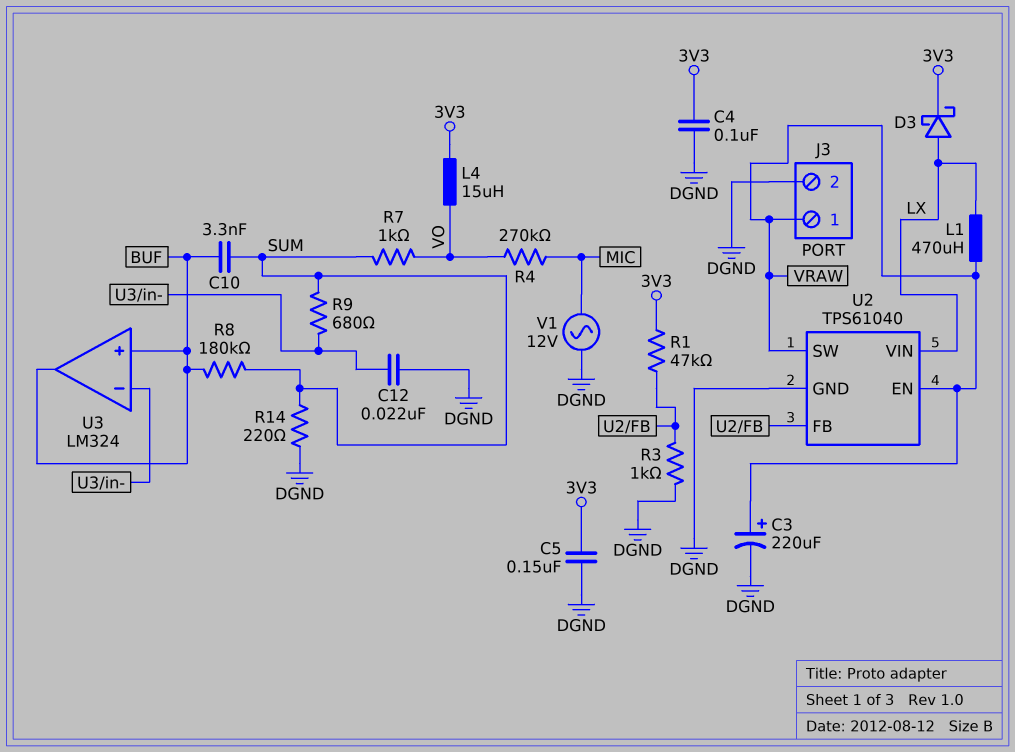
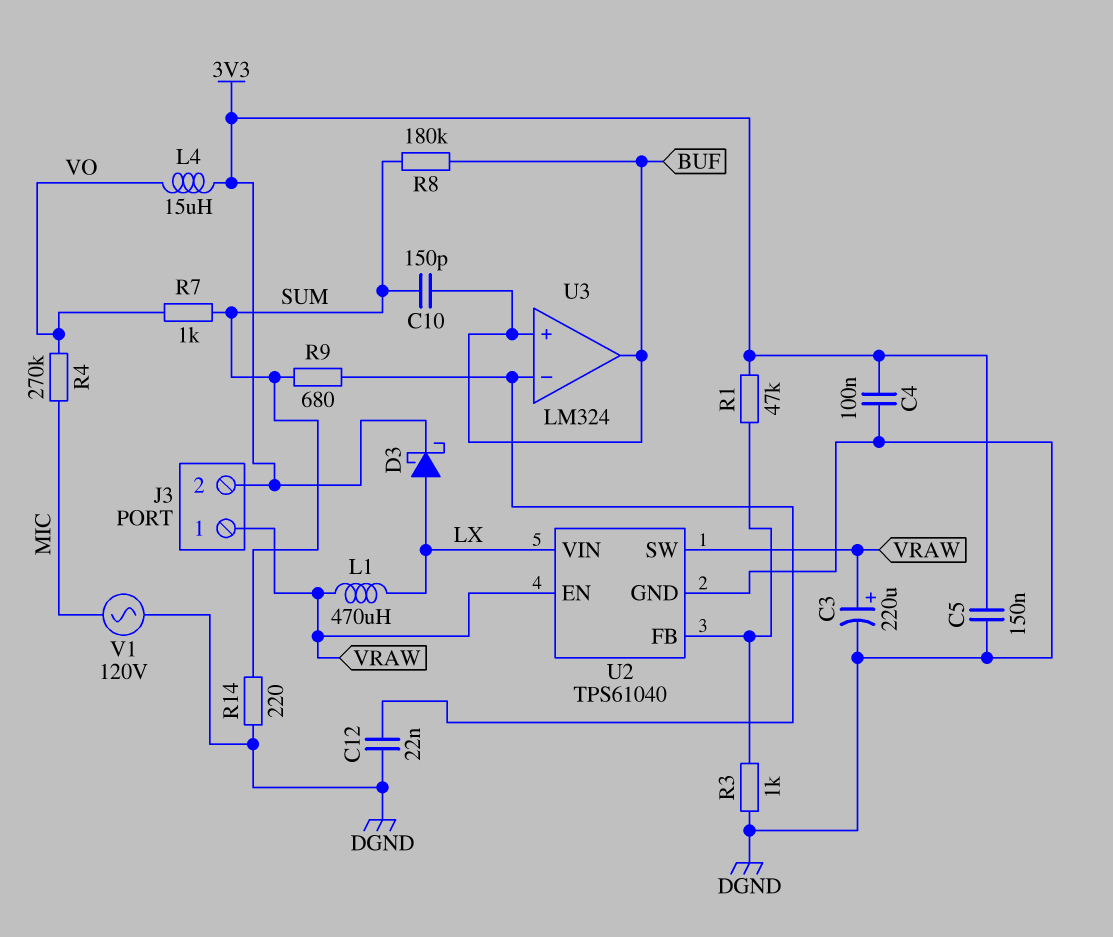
C10: 3.3nF (BUF, SUM) -> 150pF (BUF, SUM)
J3 pin 2: DGND -> 3V3
V1: AC 12V (DGND, MIC) -> AC 120V (DGND, MIC)

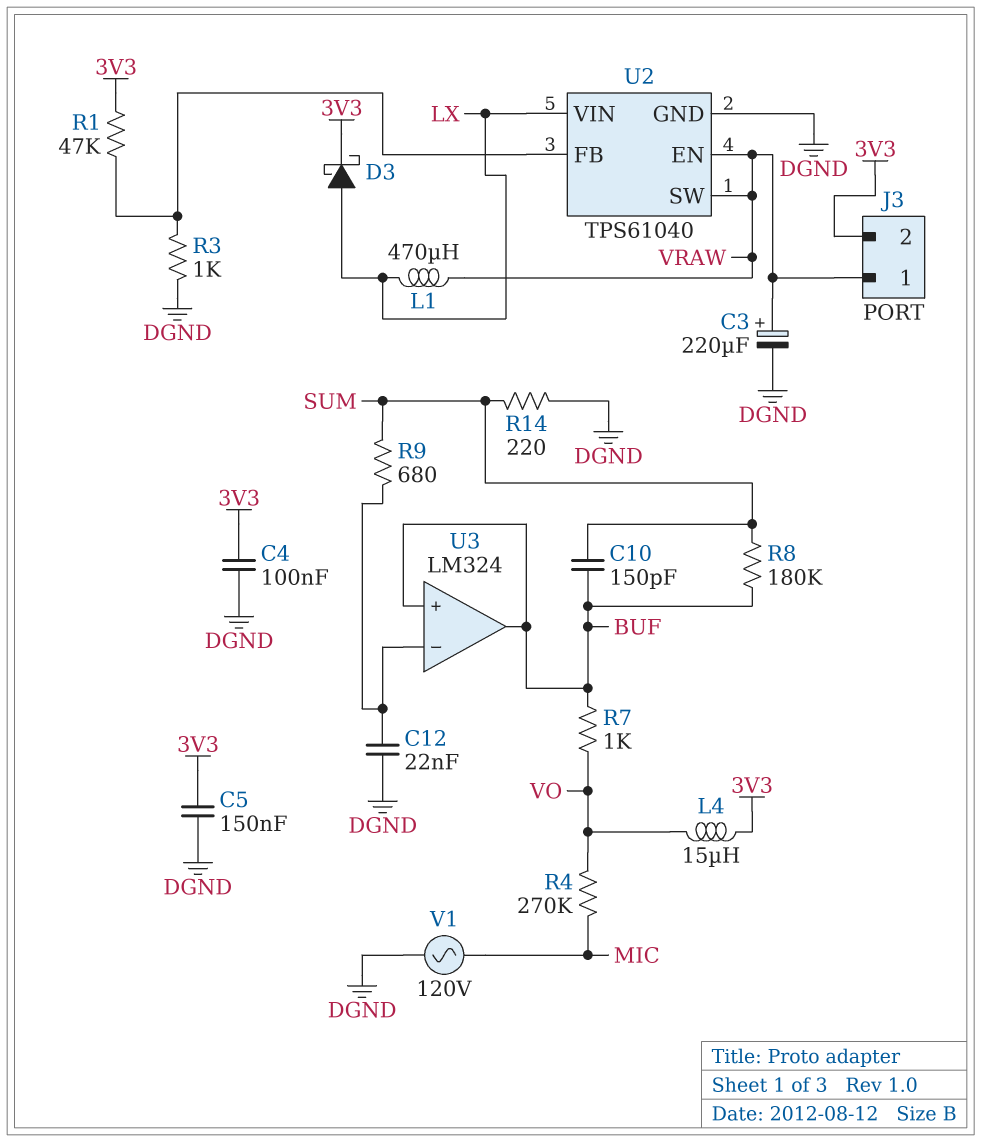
R7: 1k (SUM, VO) -> 1k (BUF, VO)

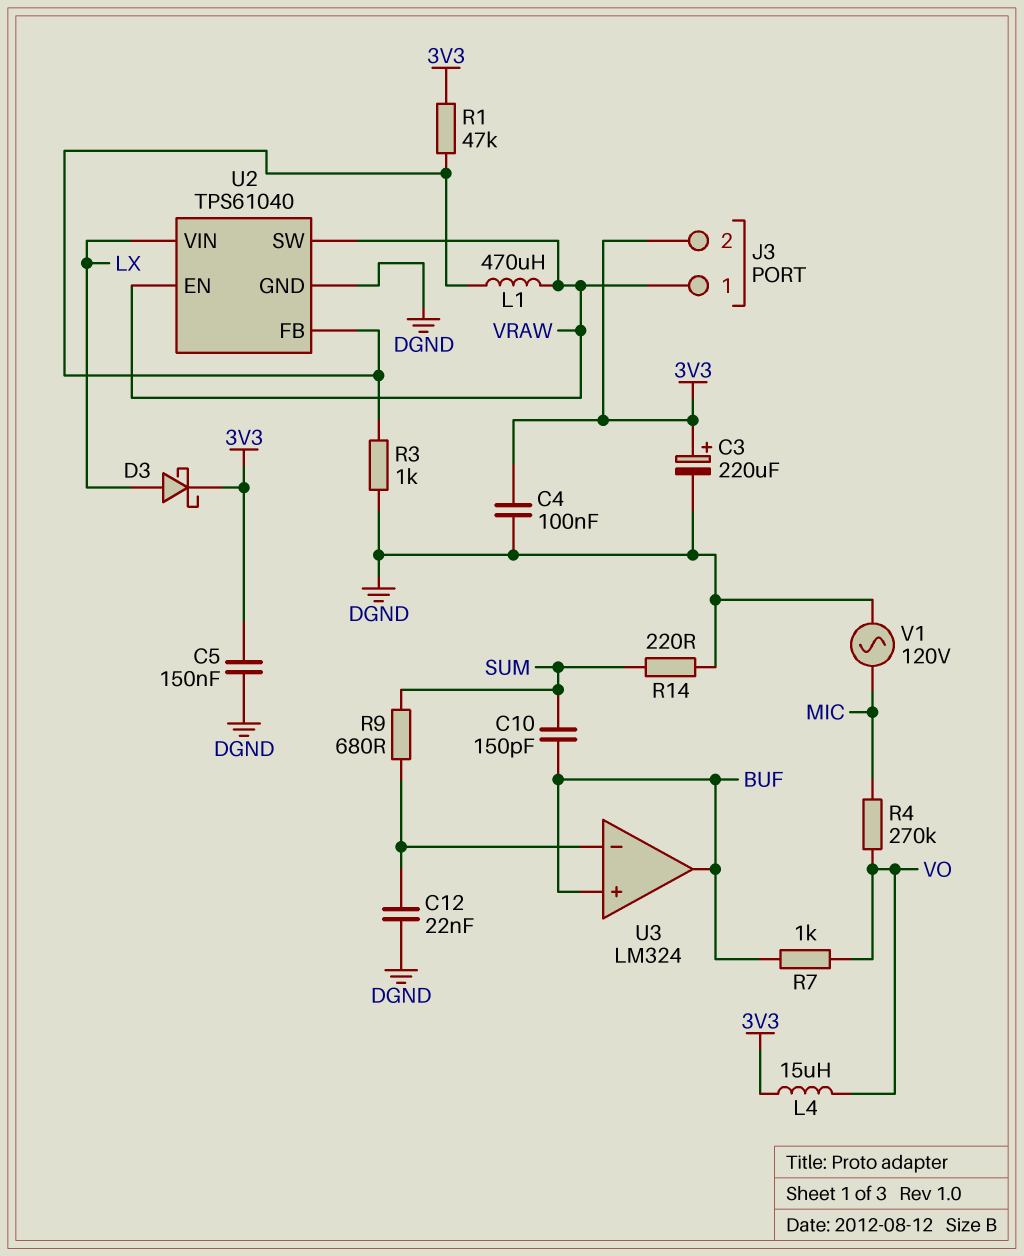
C3: 220uF (plus VRAW, minus DGND) -> 220uF (plus 3V3, minus DGND)
L1: 470uH (LX, VRAW) -> 470uH (U2/FB, VRAW)
R8: 180k (BUF, SUM) -> none

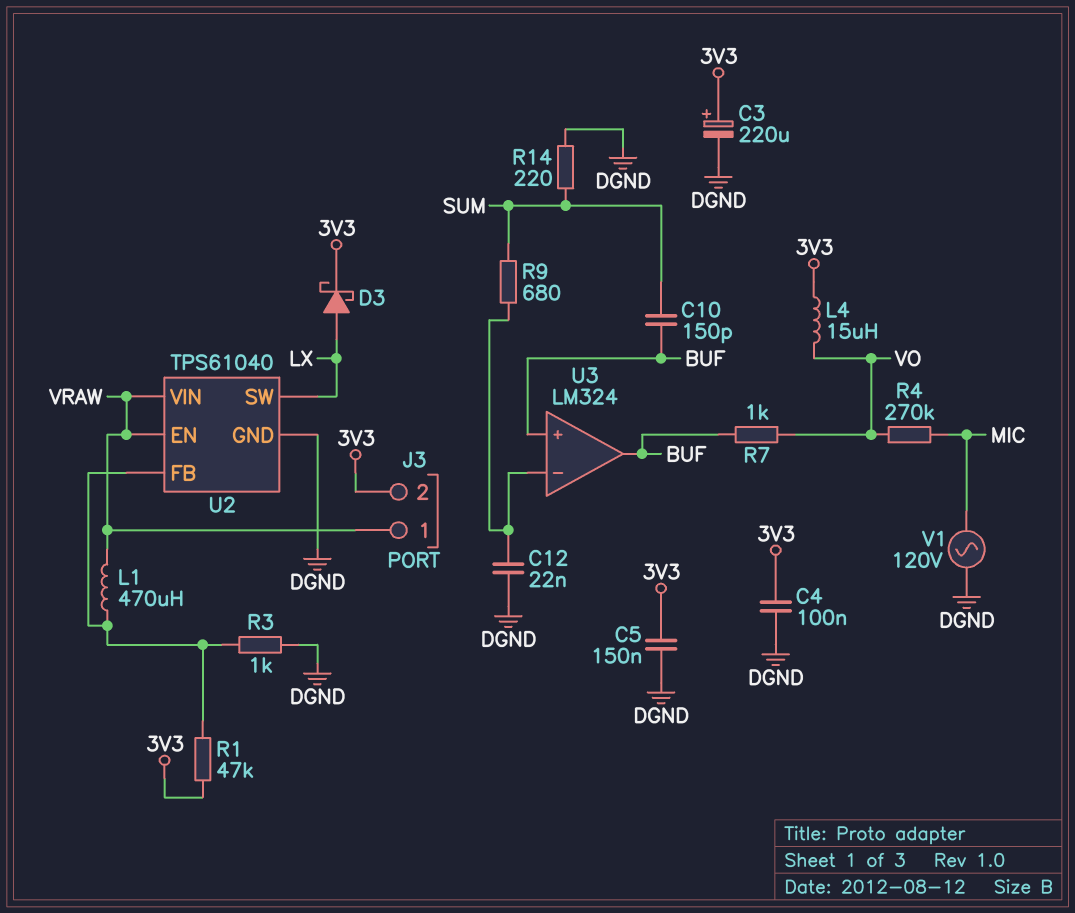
U2 pin SW: VRAW -> LX
U2 pin VIN: LX -> VRAW

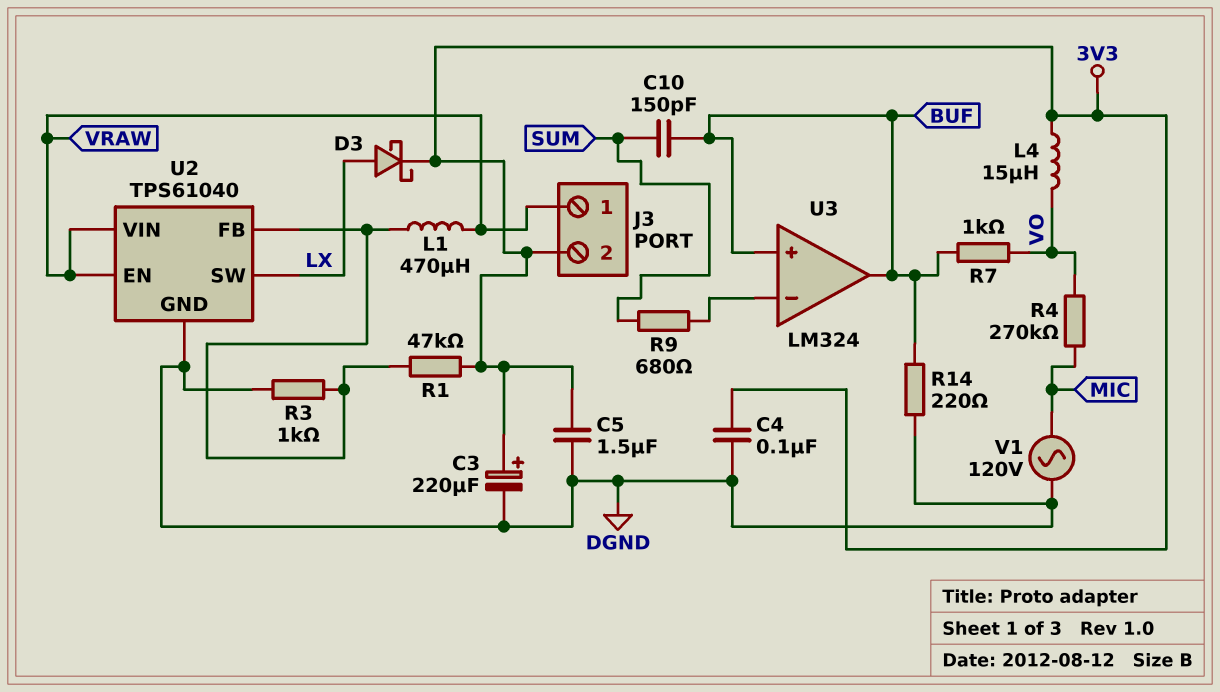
C5: 150nF (3V3, DGND) -> 1.5uF (3V3, DGND)
C12: 22nF (DGND, U3/in-) -> none
R14: 220 (DGND, SUM) -> 220 (BUF, DGND)

